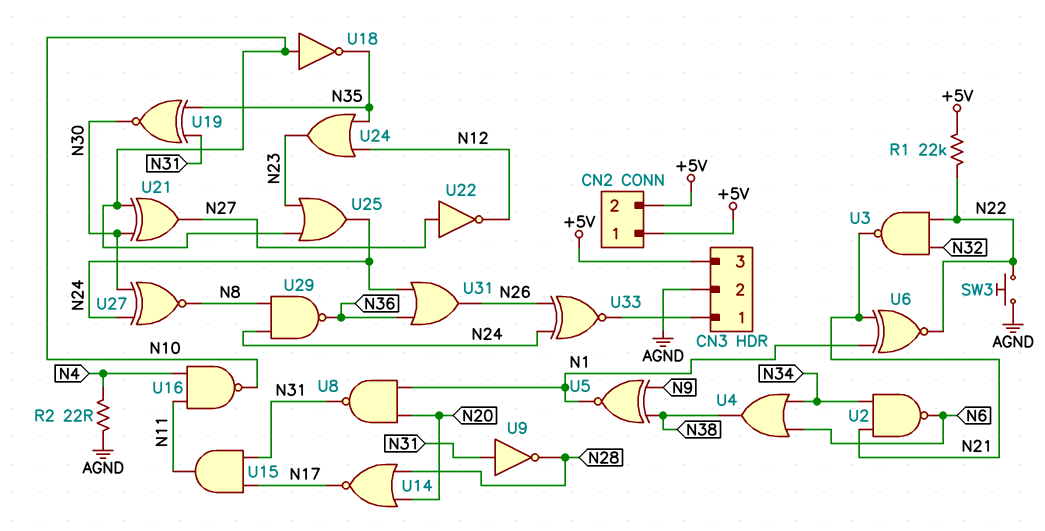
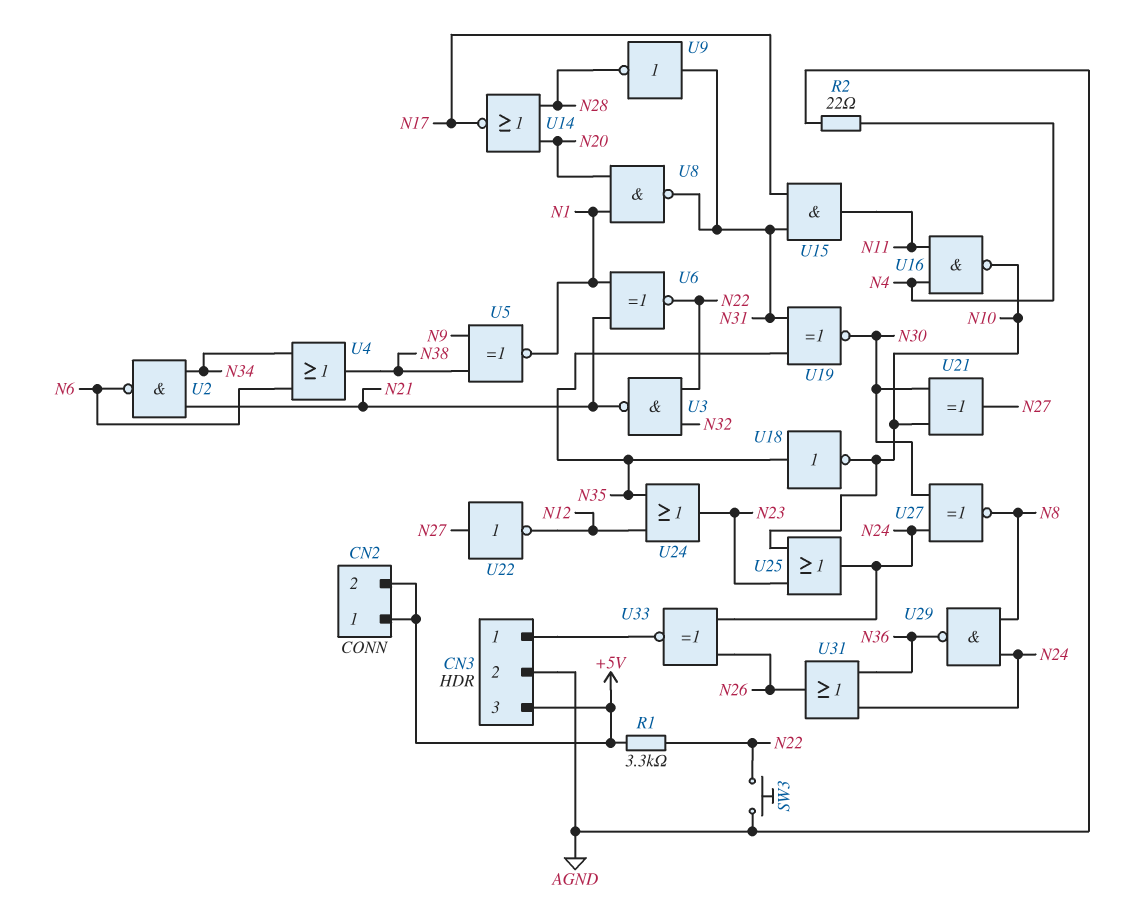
R1: 22k (+5V, N22) -> 3.3k (+5V, N22)
U18: NOT (in N10, out N35) -> NOT (in N35, out N10)

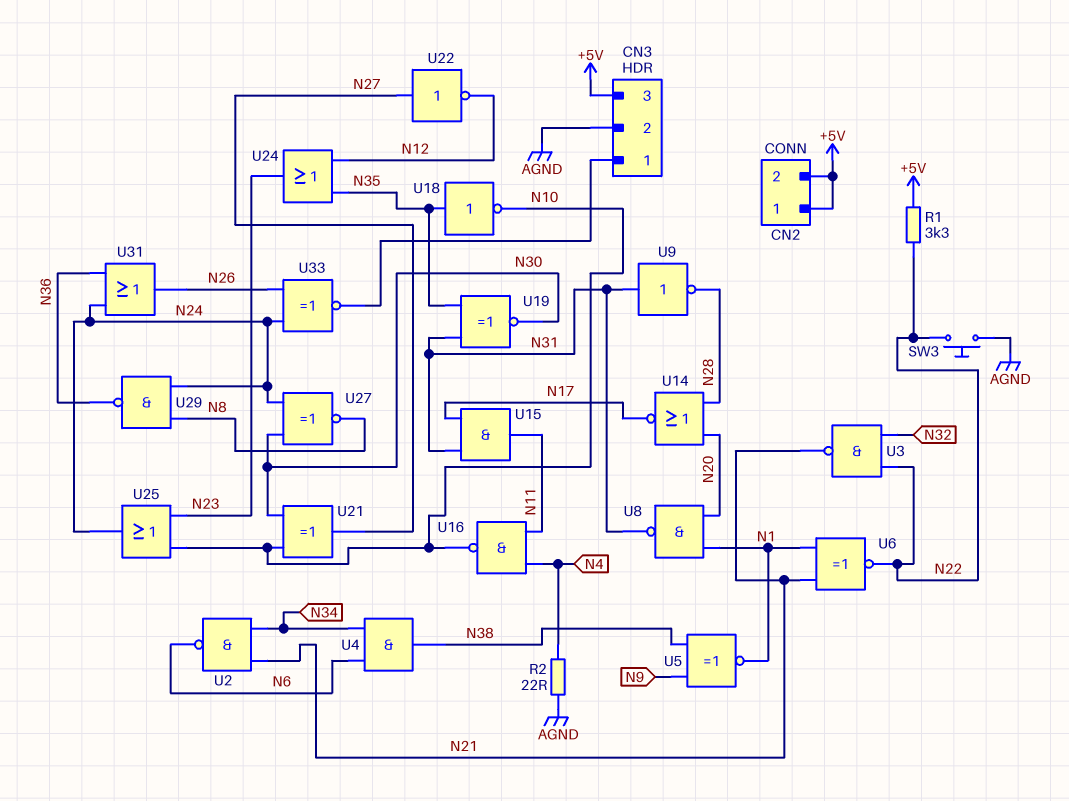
U4: OR (in N6, in N34, out N38) -> AND (in N6, in N34, out N38)

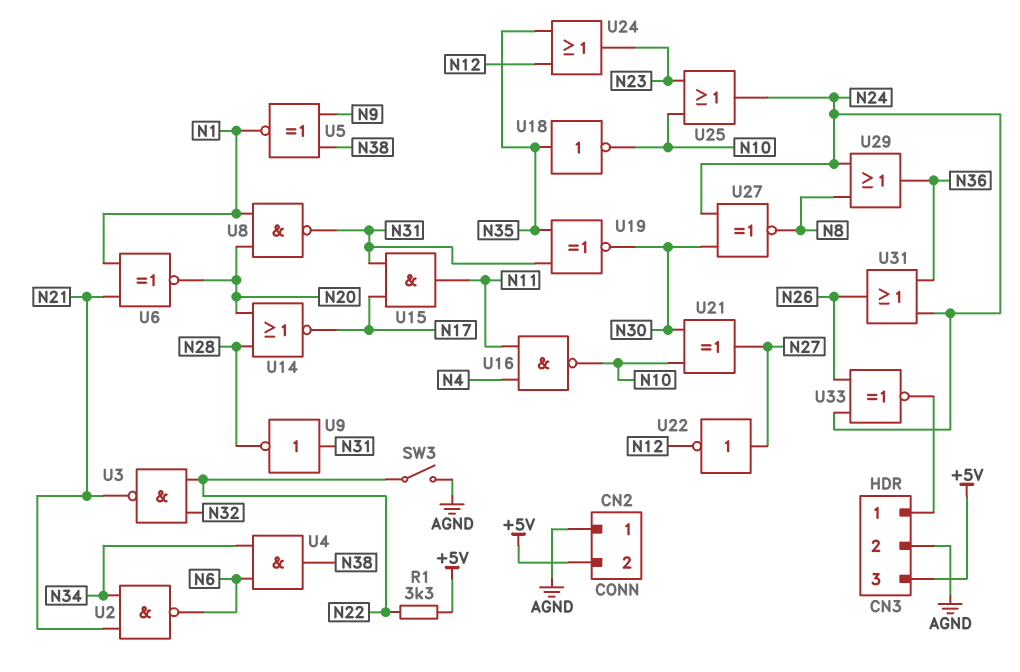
CN2 pin 1: +5V -> AGND
R2: 22 (AGND, N4) -> none
SW3: button (AGND, N22) -> switch (AGND, N22)
U6: XNOR (in N1, in N21, out N22) -> XNOR (in N1, in N21, out N20)
U29: NAND (in N8, in N24, out N36) -> OR (in N8, in N24, out N36)

